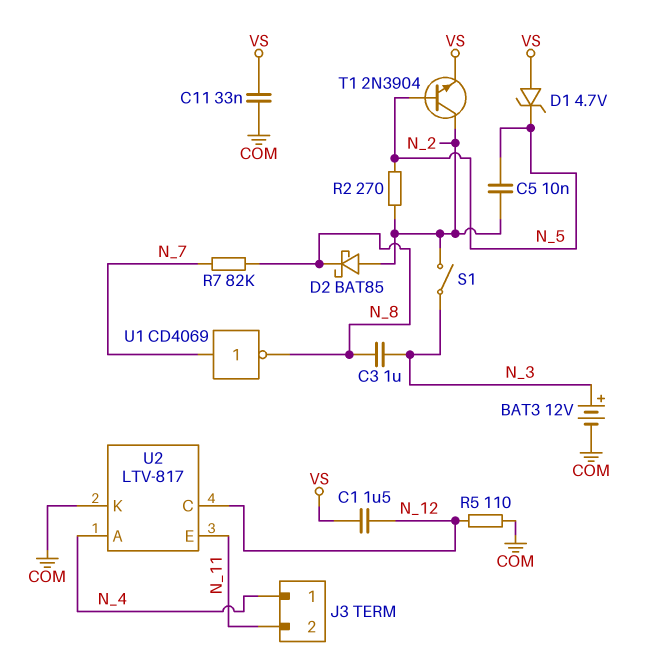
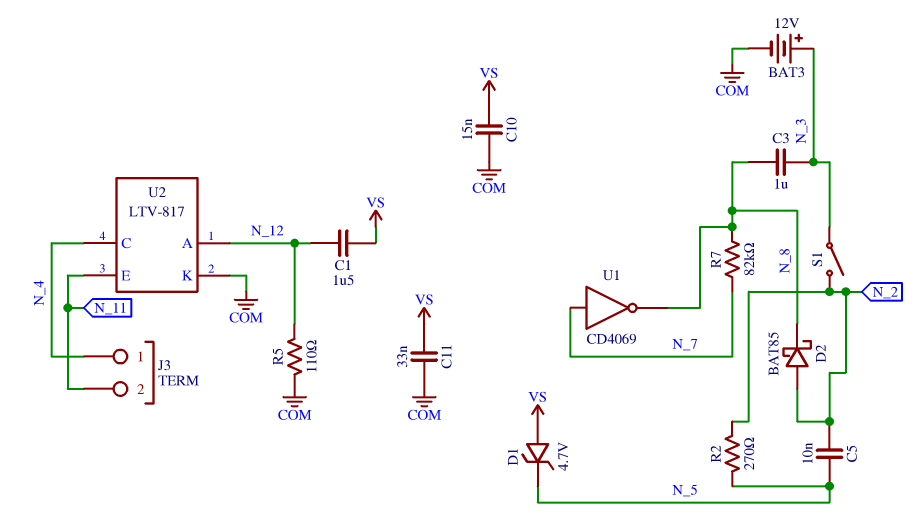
C10: none -> 15nF (COM, VS)
T1: NPN 2N3904 (B N_5, C N_2, E VS) -> none
U2 pin A: N_4 -> N_12
U2 pin C: N_12 -> N_4

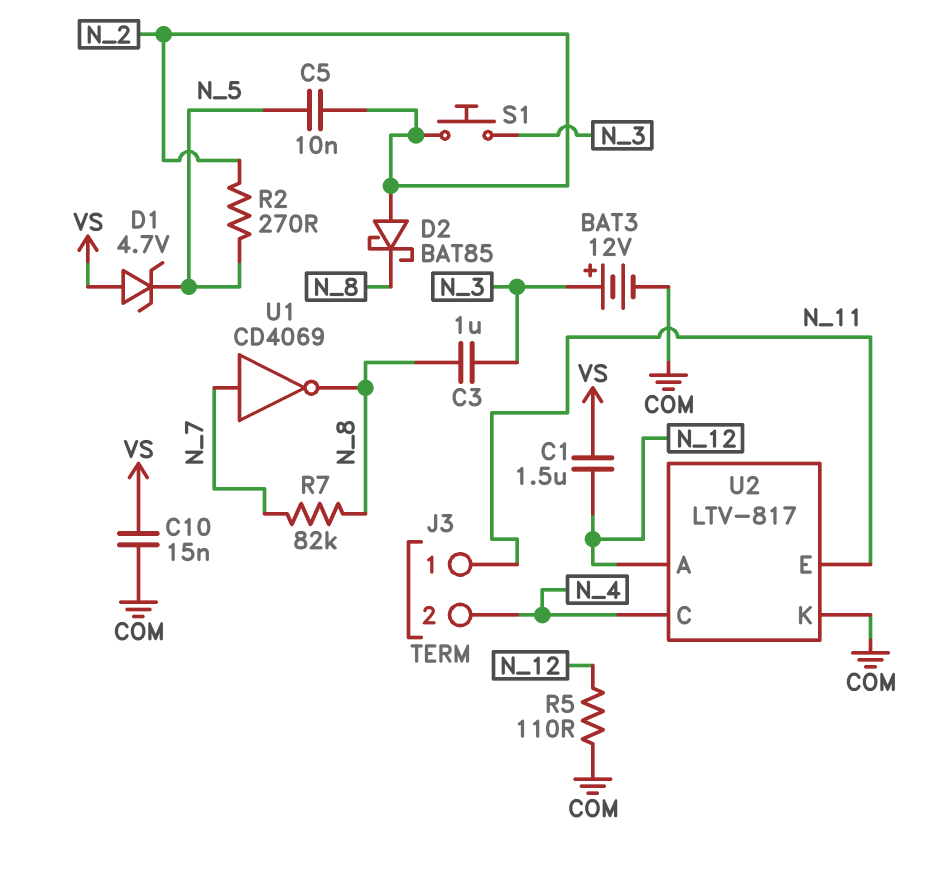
C11: 33nF (COM, VS) -> none
J3 pin 1: N_4 -> N_11
J3 pin 2: N_11 -> N_4
S1: switch (N_2, N_3) -> button (N_2, N_3)

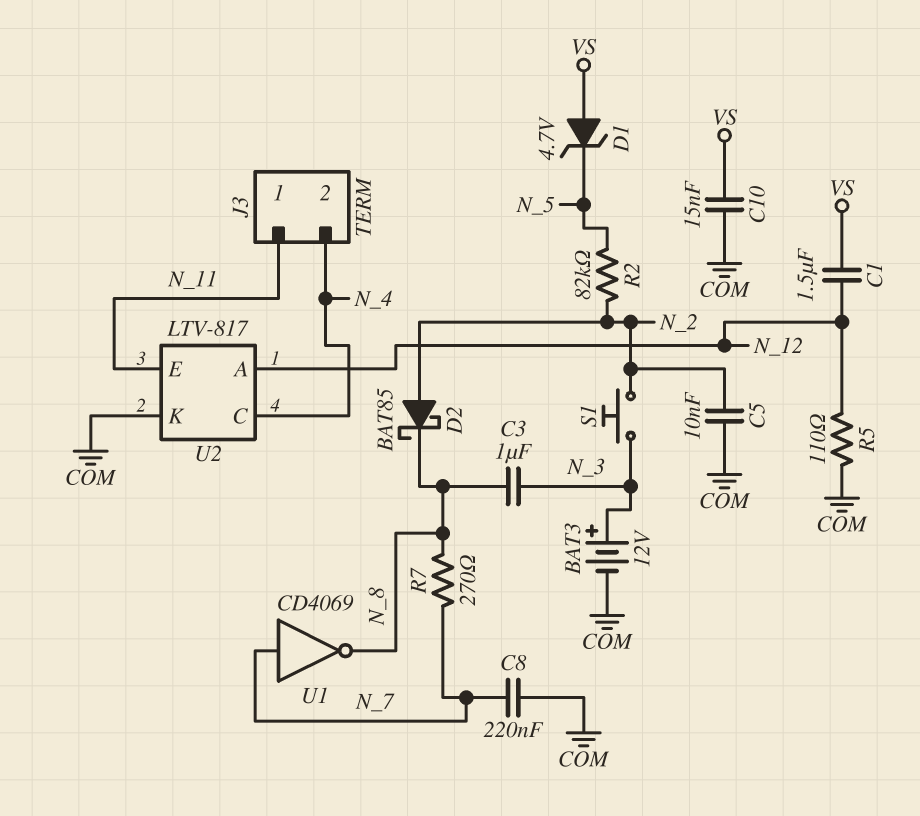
C5: 10nF (N_2, N_5) -> 10nF (COM, N_2)
C8: none -> 220nF (COM, N_7)
R2: 270 (N_2, N_5) -> 82k (N_2, N_5)
R7: 82k (N_7, N_8) -> 270 (N_7, N_8)

